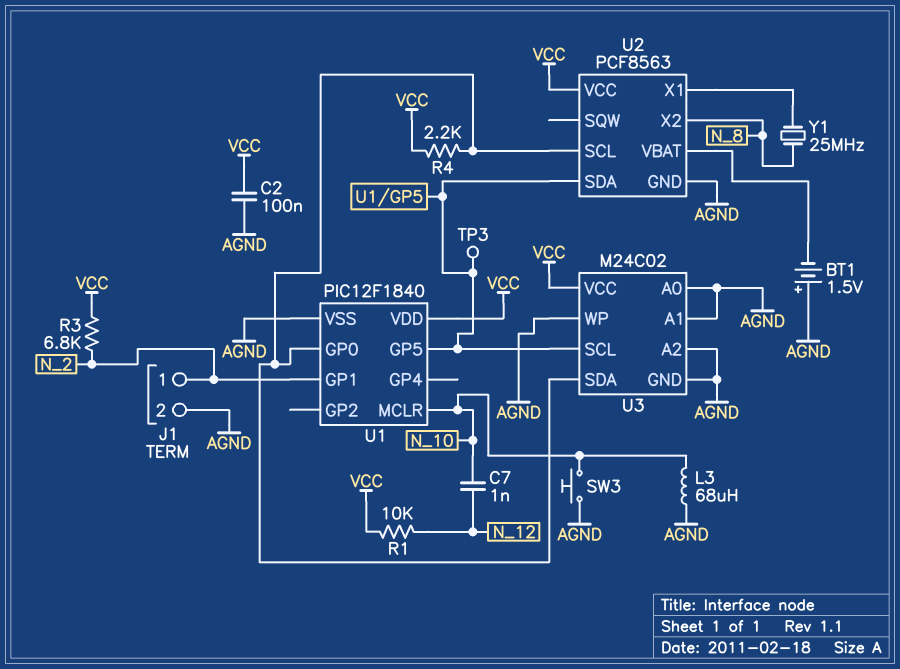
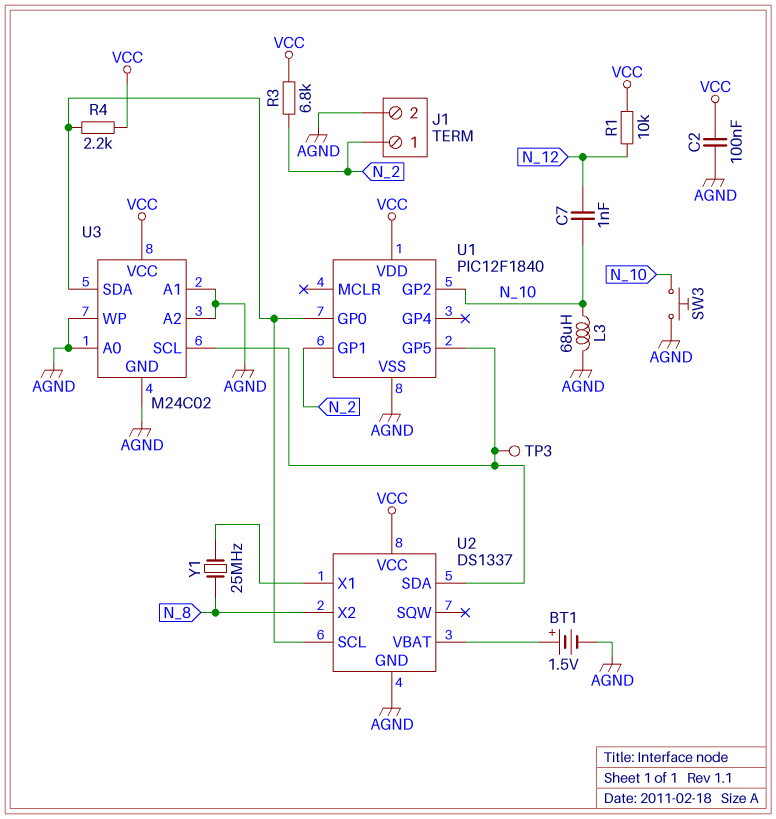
BT1: 1.5V (plus AGND, minus U2/VBAT) -> 1.5V (plus U2/VBAT, minus AGND)
U1 pin GP2: none -> N_10
U1 pin MCLR: N_10 -> none
U2: PCF8563 -> DS1337

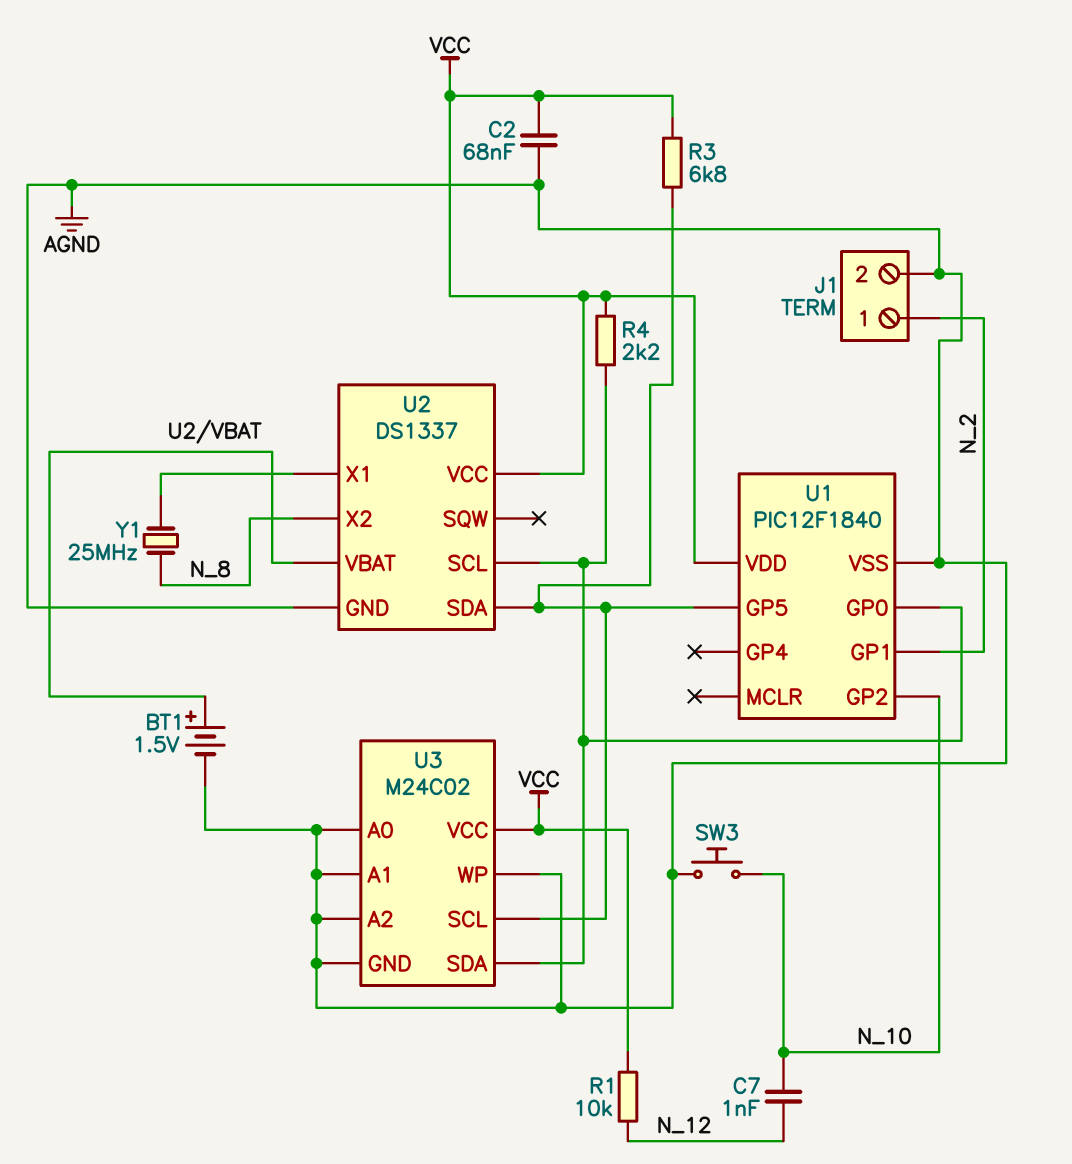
C2: 100nF (AGND, VCC) -> 68nF (AGND, VCC)
L3: 68uH (AGND, N_10) -> none
R3: 6.8k (N_2, VCC) -> 6.8k (U1/GP5, VCC)
TP3: test point (U1/GP5) -> none

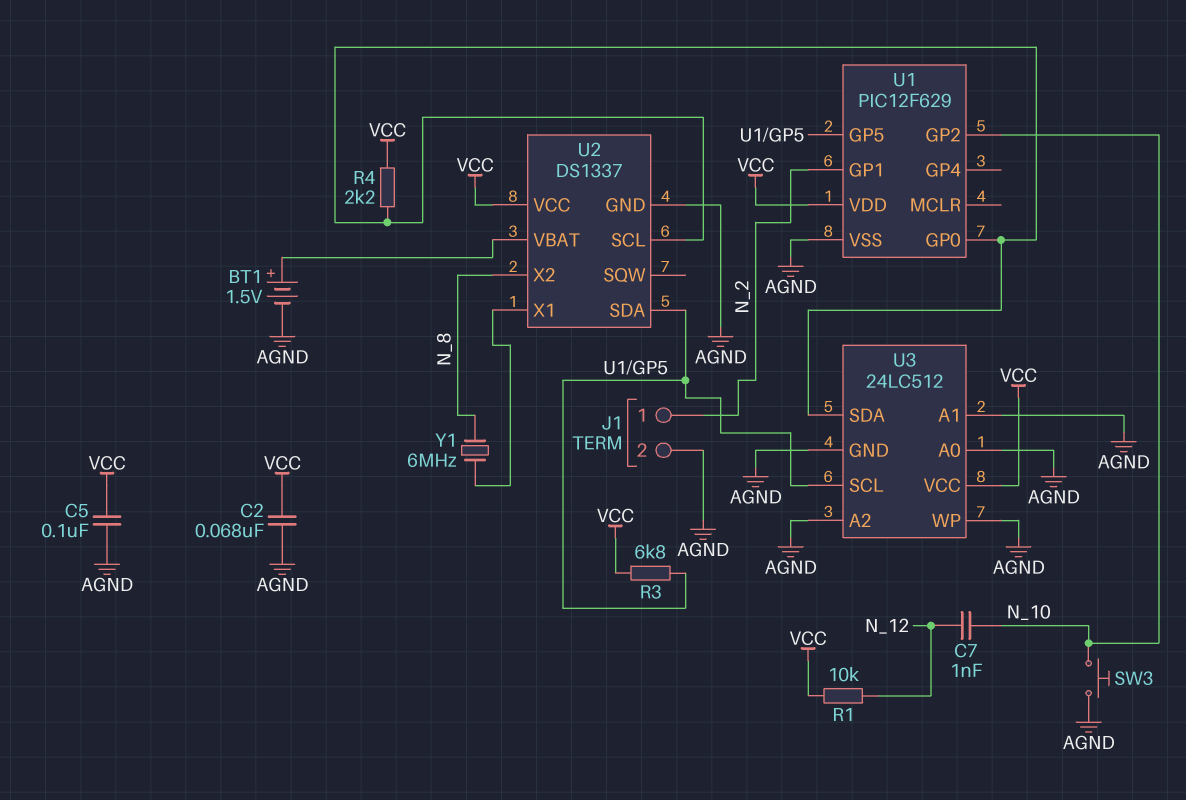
C5: none -> 100nF (AGND, VCC)
U1: PIC12F1840 -> PIC12F629
U3: M24C02 -> 24LC512
Y1: 25MHz (N_8, U2/X1) -> 6MHz (N_8, U2/X1)

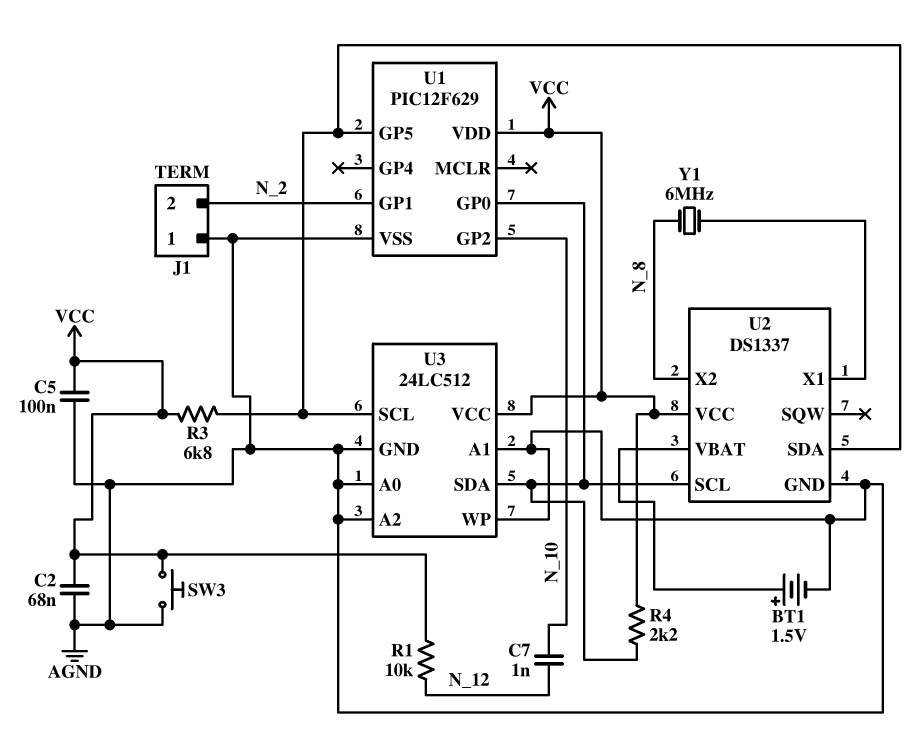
J1 pin 1: N_2 -> AGND
J1 pin 2: AGND -> N_2
SW3: button (AGND, N_10) -> button (AGND, VCC)

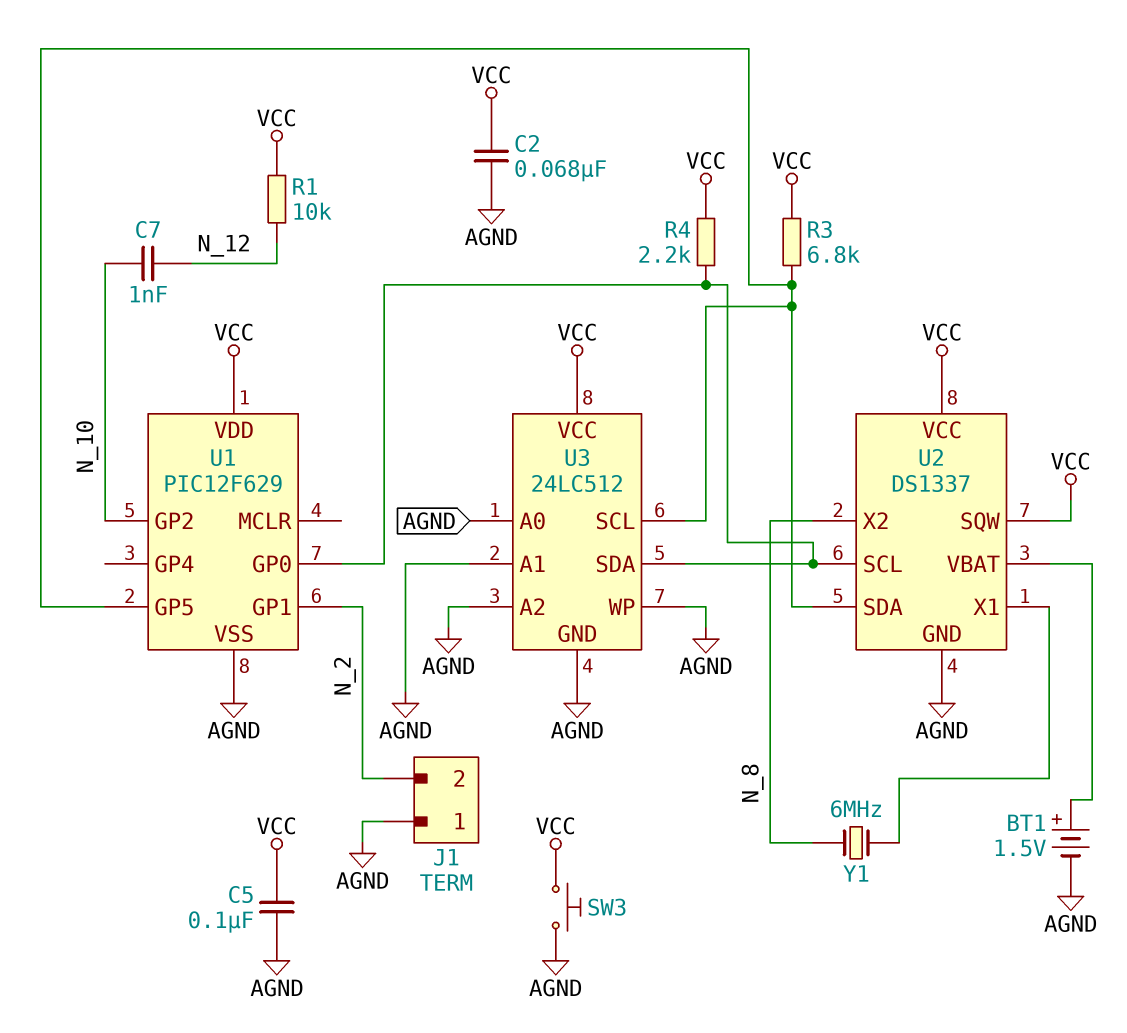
U2 pin SQW: none -> VCC

